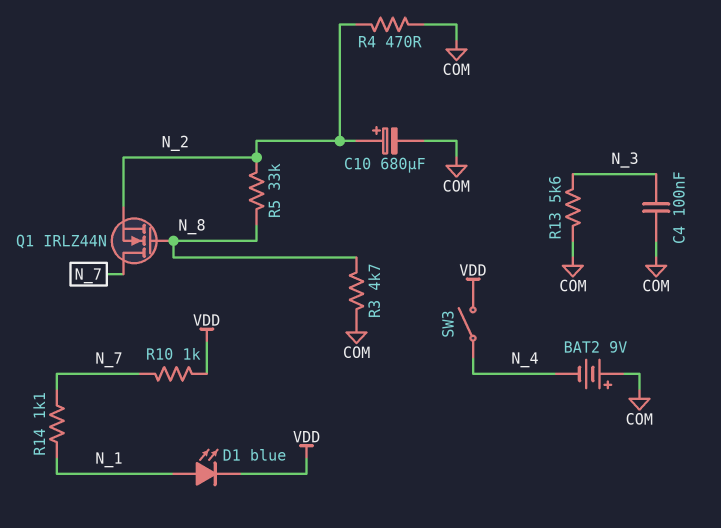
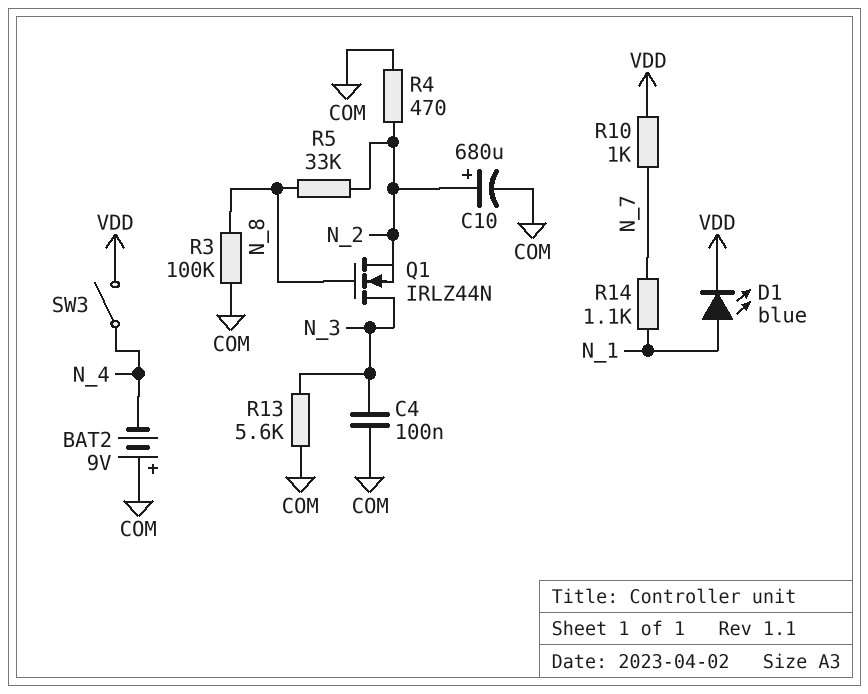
Q1: NMOS IRLZ44N (G N_8, D N_7, S N_2) -> NMOS IRLZ44N (G N_8, D N_3, S N_2)
R3: 4.7k (COM, N_8) -> 100k (COM, N_8)

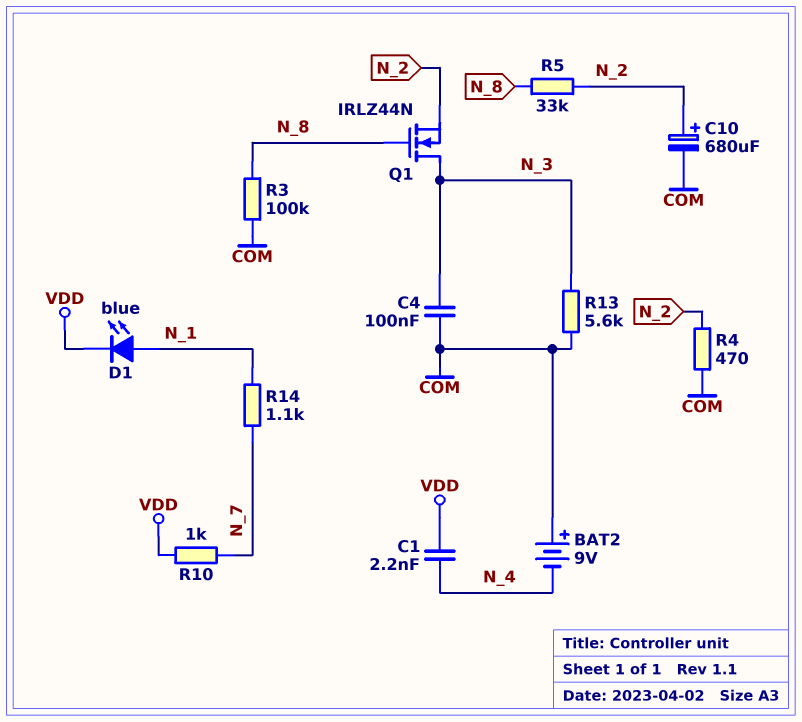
C1: none -> 2.2nF (N_4, VDD)
SW3: switch (N_4, VDD) -> none

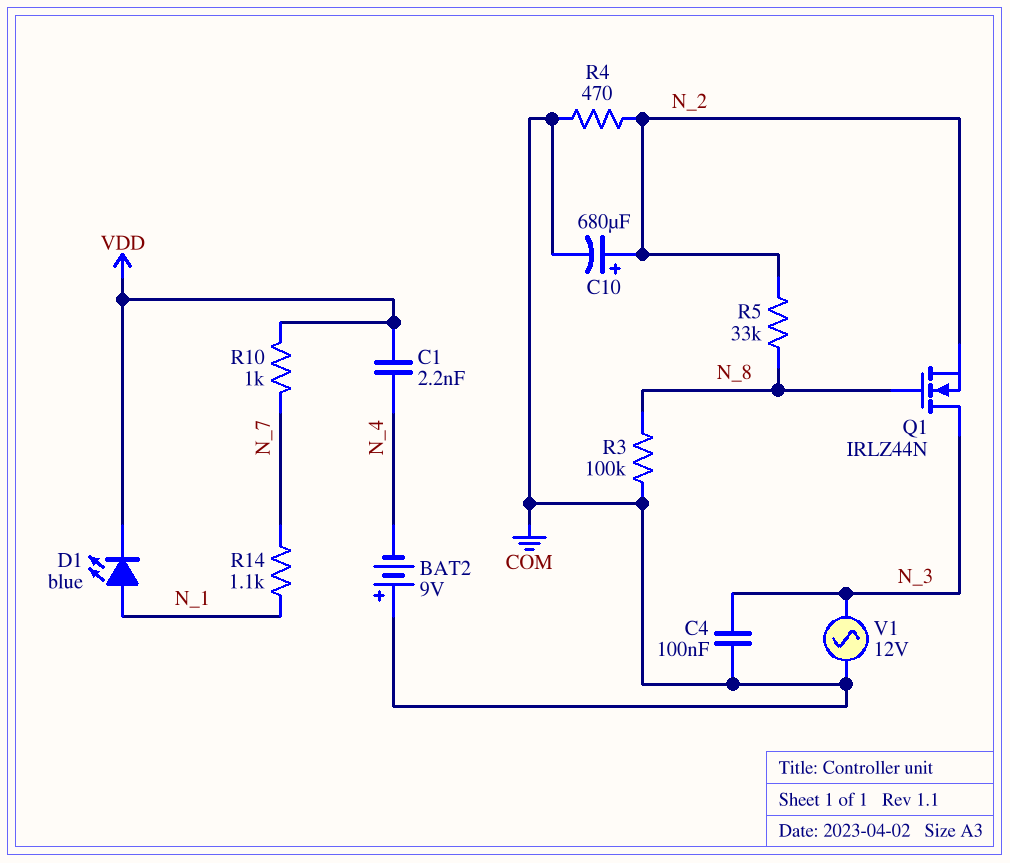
R13: 5.6k (COM, N_3) -> none
V1: none -> AC 12V (COM, N_3)

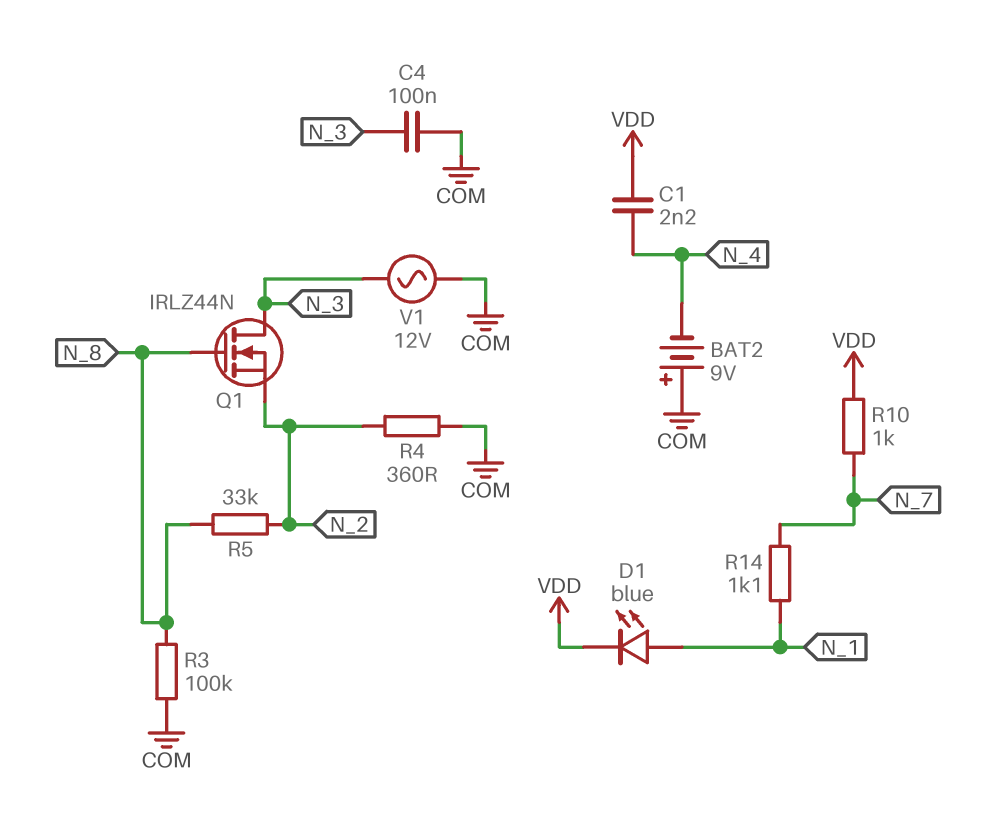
C10: 680uF (plus N_2, minus COM) -> none
R4: 470 (COM, N_2) -> 360 (COM, N_2)

